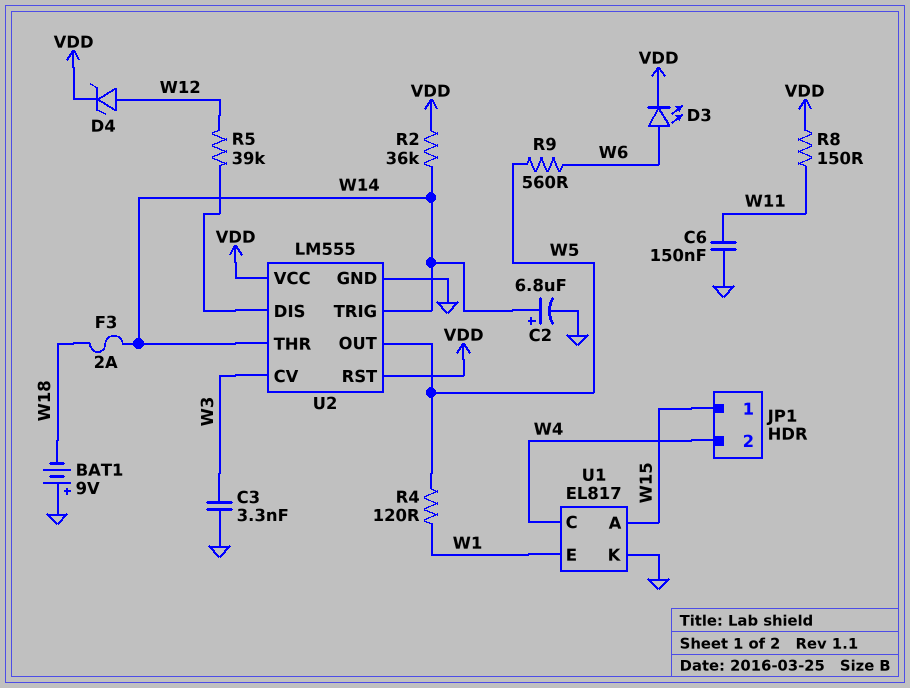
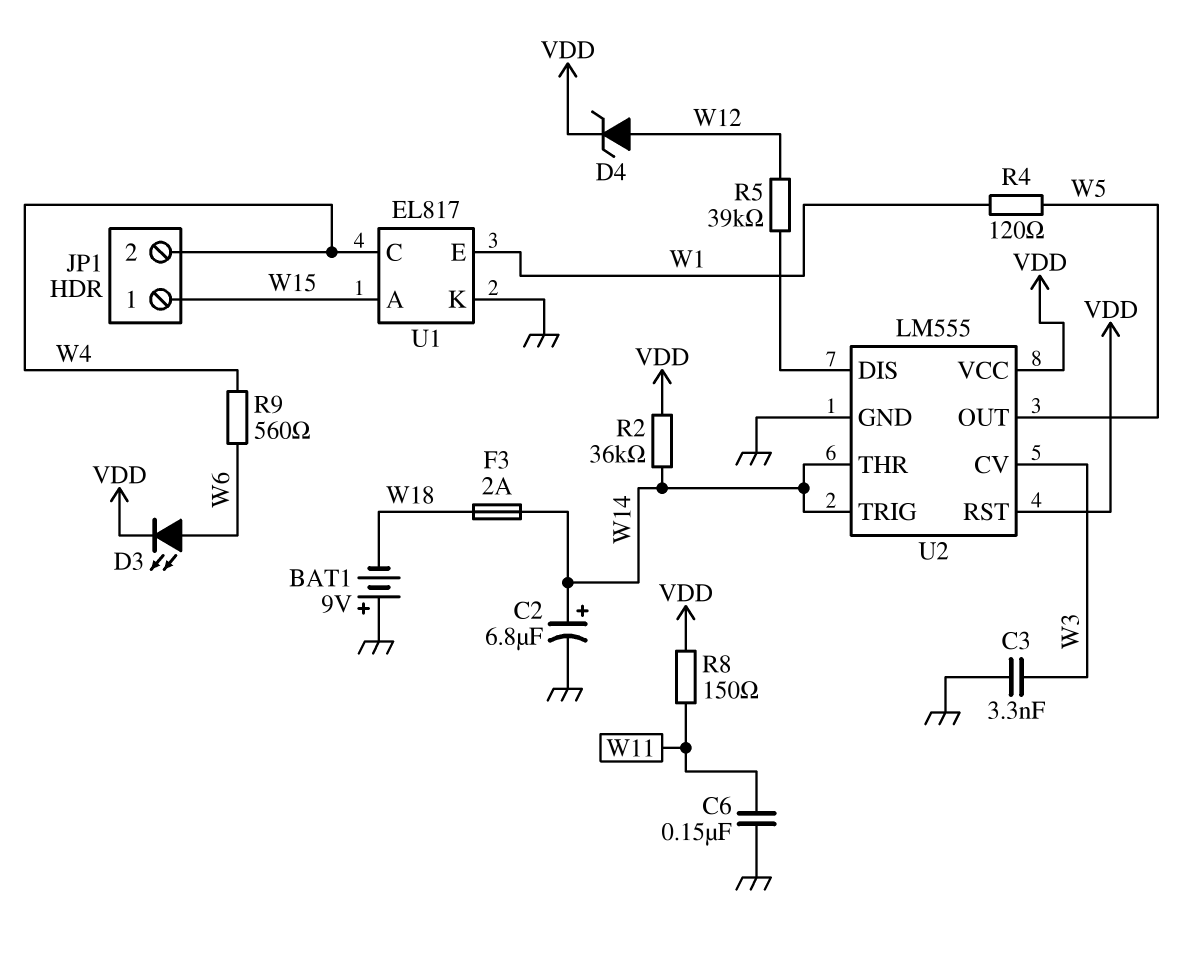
R9: 560 (W5, W6) -> 560 (W4, W6)

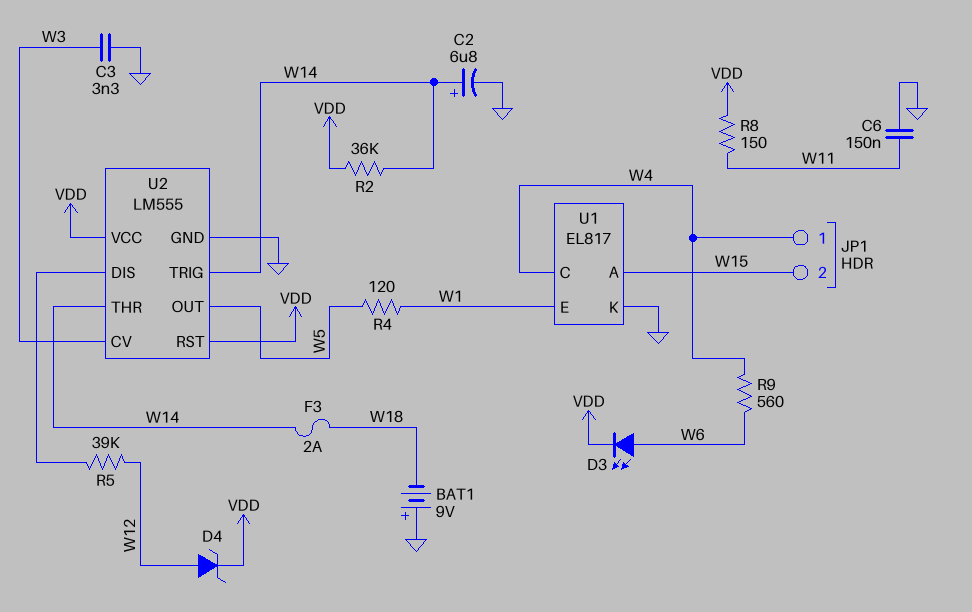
JP1 pin 1: W15 -> W4
JP1 pin 2: W4 -> W15

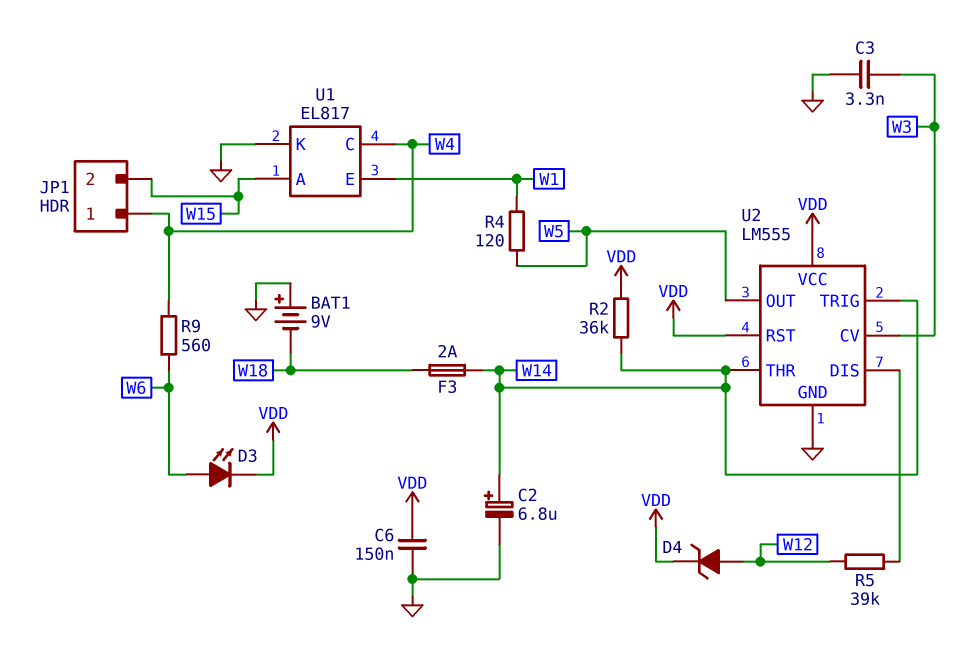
C6: 150nF (GND, W11) -> 150nF (GND, VDD)
R8: 150 (VDD, W11) -> none

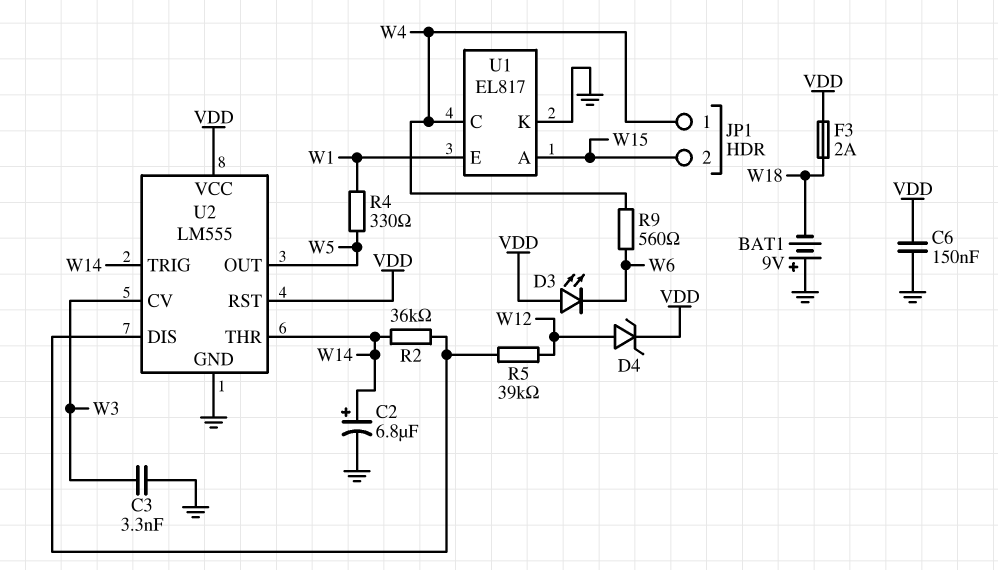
D3: LED (A W6, K VDD) -> LED (A VDD, K W6)
F3: 2A (W14, W18) -> 2A (VDD, W18)
R2: 36k (VDD, W14) -> 36k (U2/DIS, W14)
R4: 120 (W1, W5) -> 330 (W1, W5)

